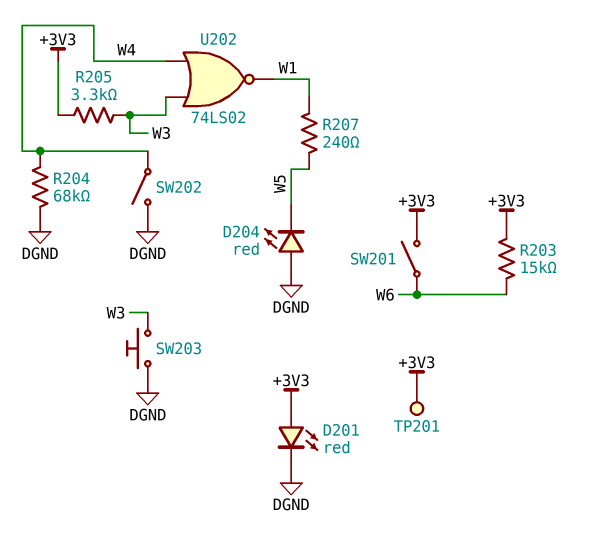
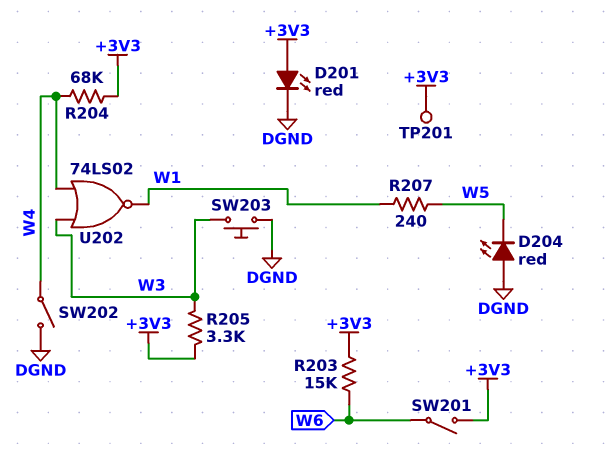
R204: 68k (DGND, W4) -> 68k (+3V3, W4)

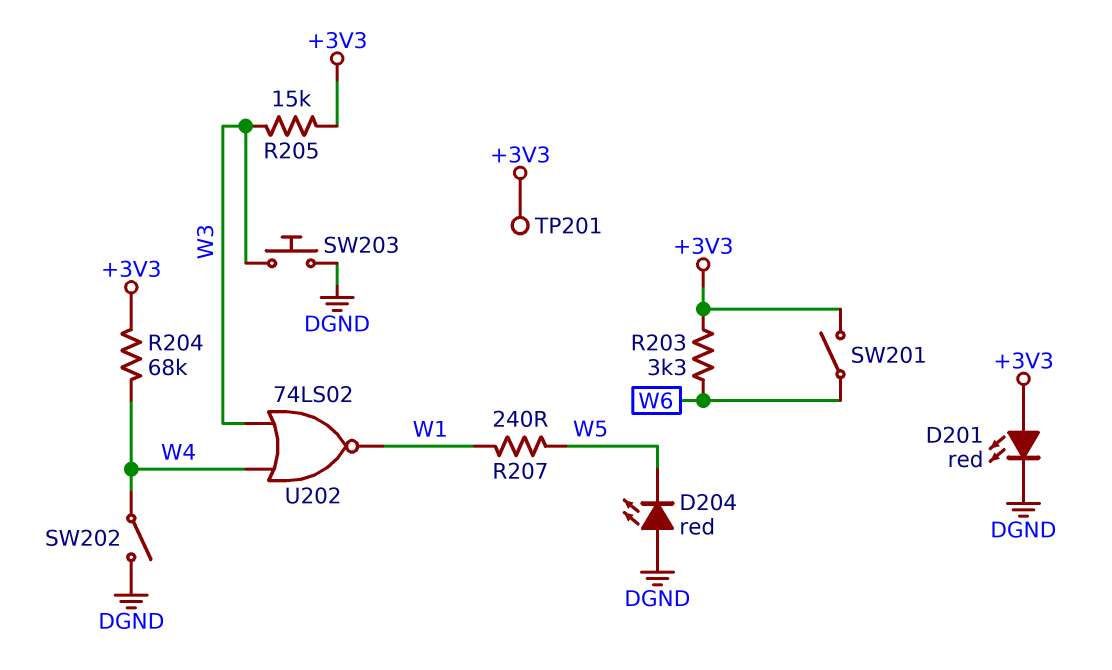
R203: 15k (+3V3, W6) -> 3.3k (+3V3, W6)
R205: 3.3k (+3V3, W3) -> 15k (+3V3, W3)

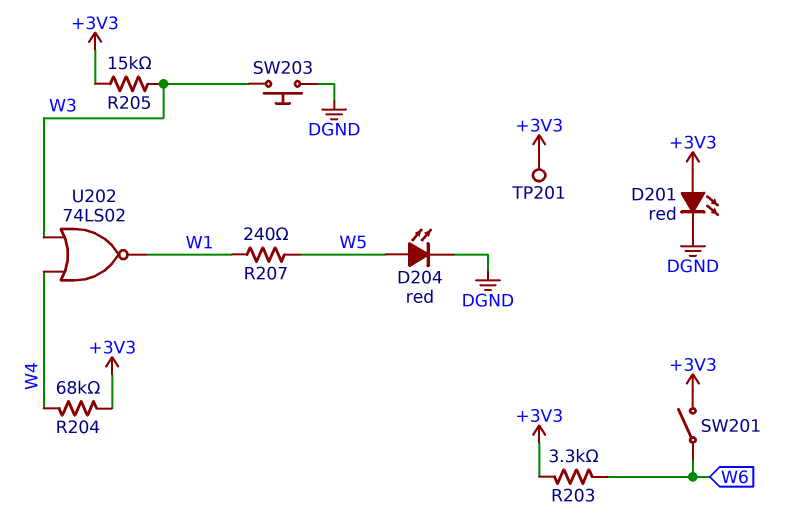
D204: LED red (A DGND, K W5) -> LED red (A W5, K DGND)
SW202: switch (DGND, W4) -> none

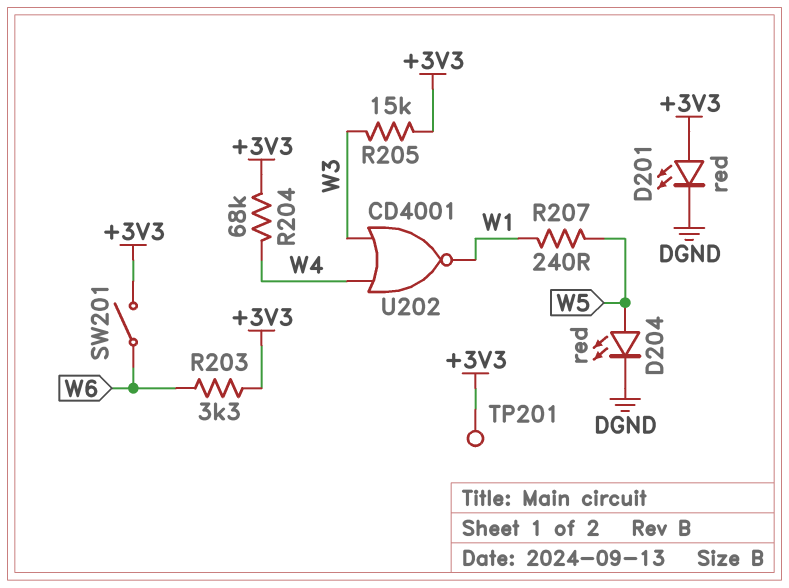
SW203: button (DGND, W3) -> none
U202: NOR 74LS02 (in W3, in W4, out W1) -> NOR CD4001 (in W3, in W4, out W1)

